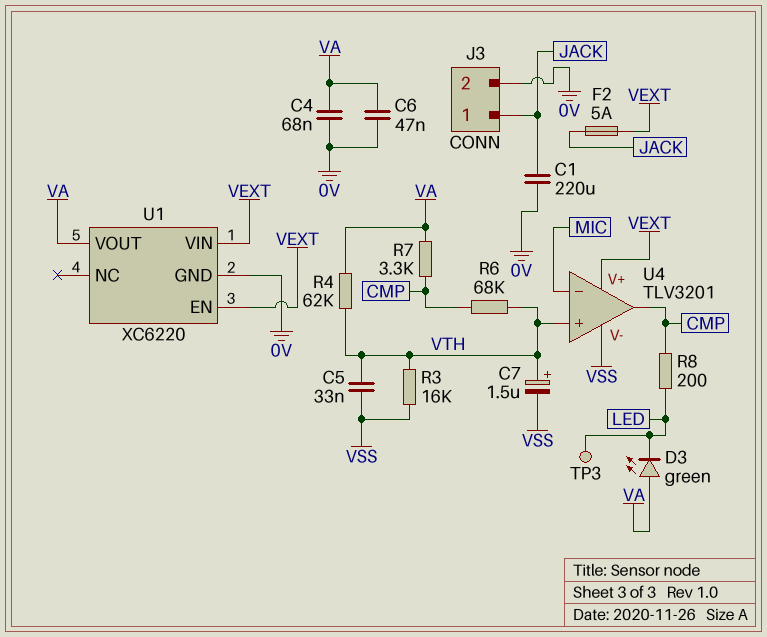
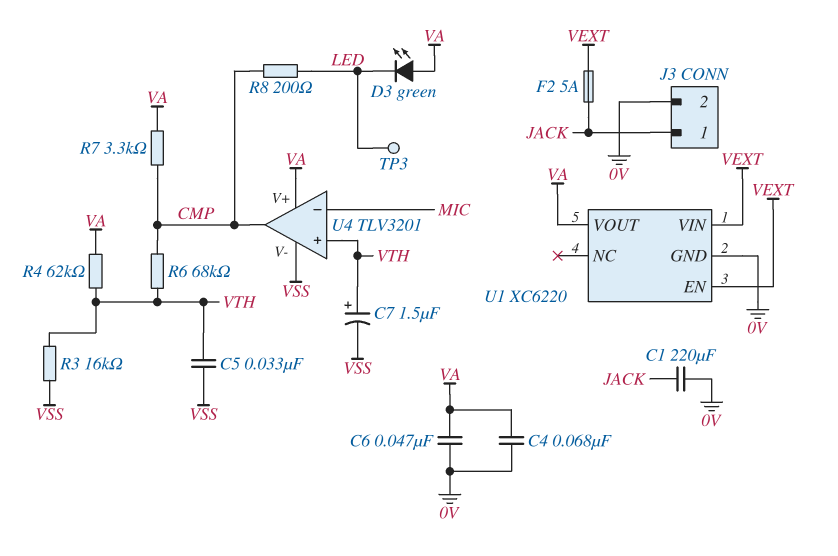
U4 pin V+: VEXT -> VA

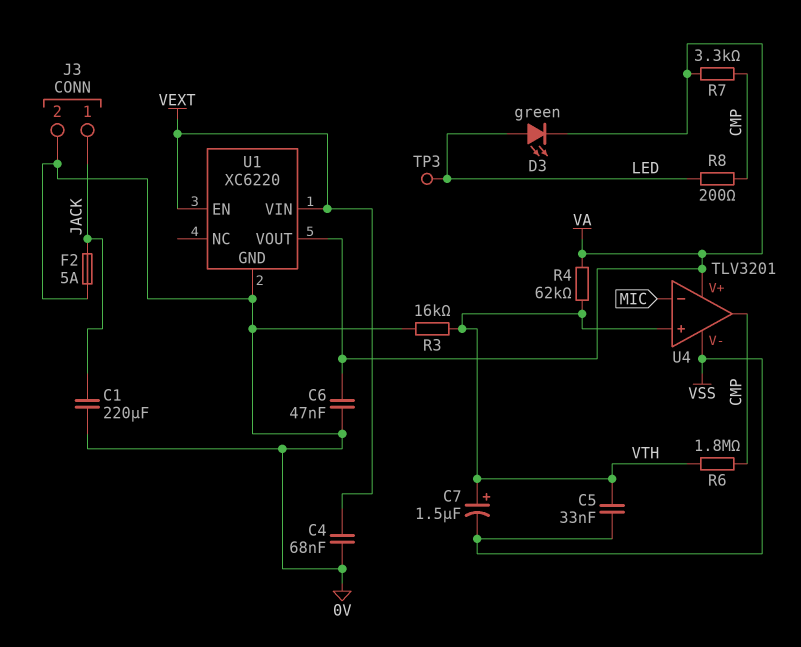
C4: 68nF (0V, VA) -> 68nF (0V, VEXT)
D3: LED green (A VA, K LED) -> LED green (A LED, K VA)
F2: 5A (JACK, VEXT) -> 5A (0V, JACK)
R3: 16k (VSS, VTH) -> 16k (0V, VTH)
R6: 68k (CMP, VTH) -> 1.8M (CMP, VTH)

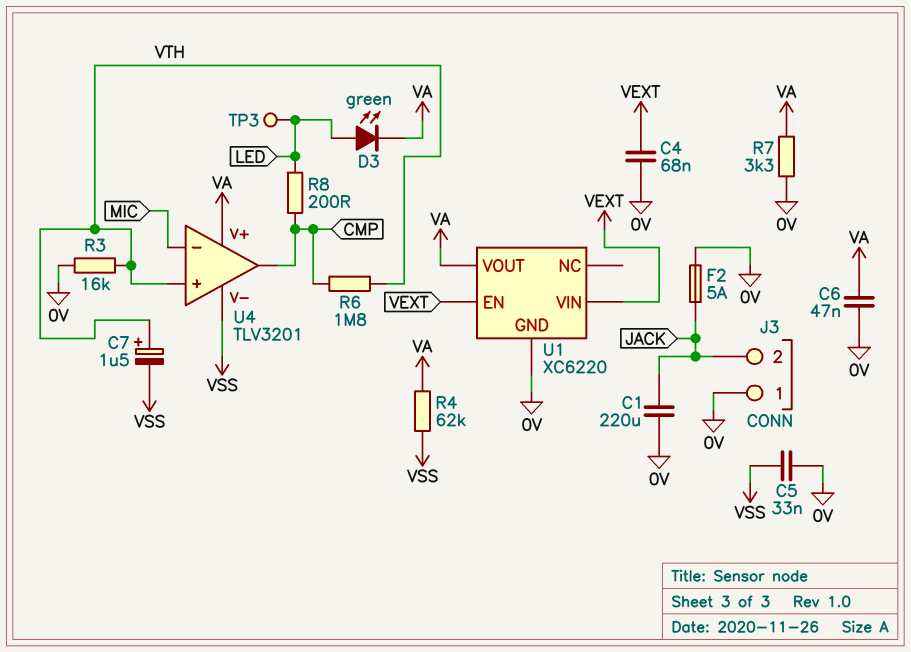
C5: 33nF (VSS, VTH) -> 33nF (0V, VSS)
J3 pin 1: JACK -> 0V
J3 pin 2: 0V -> JACK
R4: 62k (VA, VTH) -> 62k (VA, VSS)
R7: 3.3k (CMP, VA) -> 3.3k (0V, VA)

